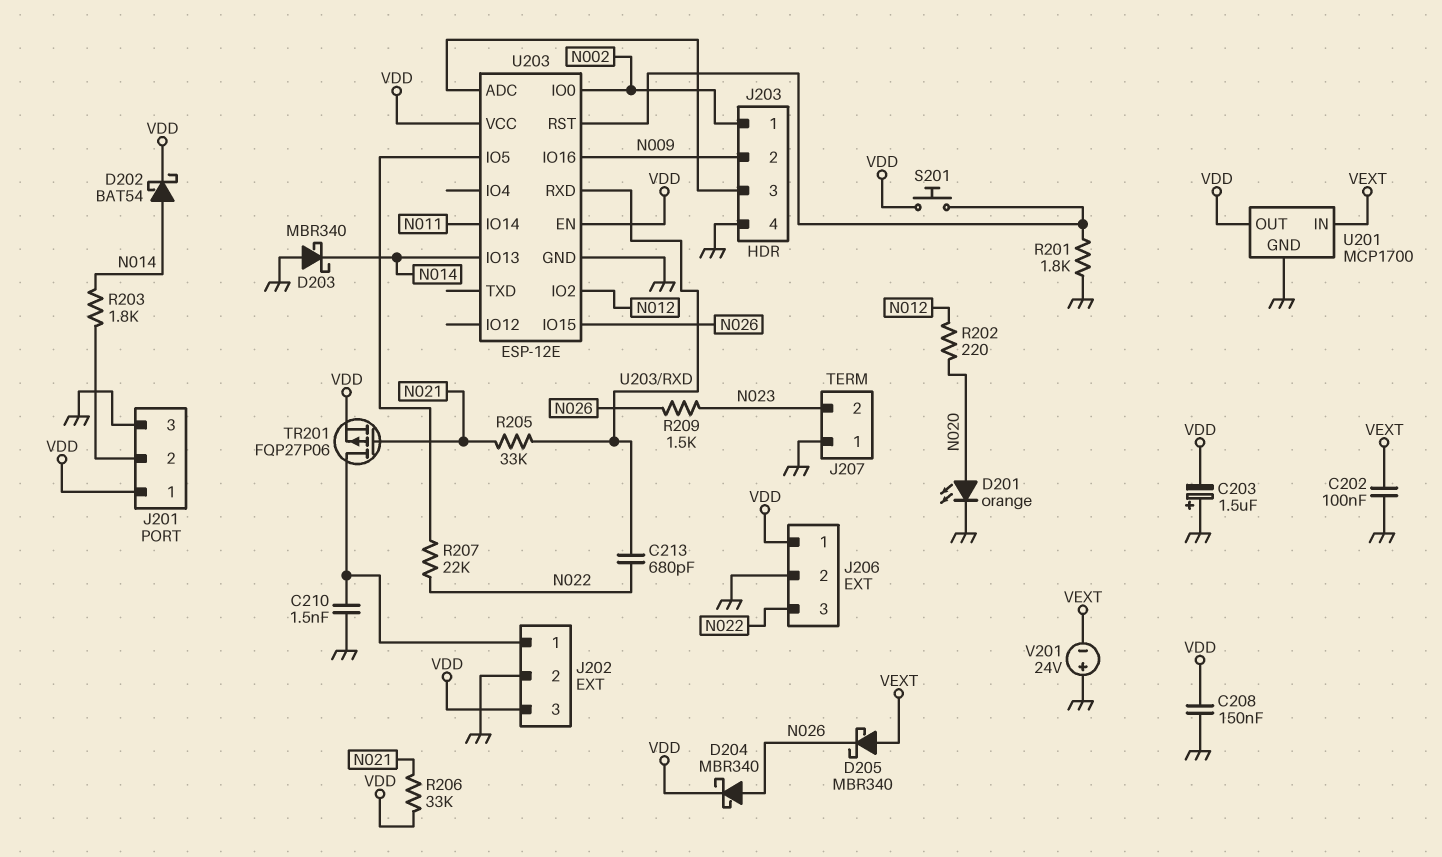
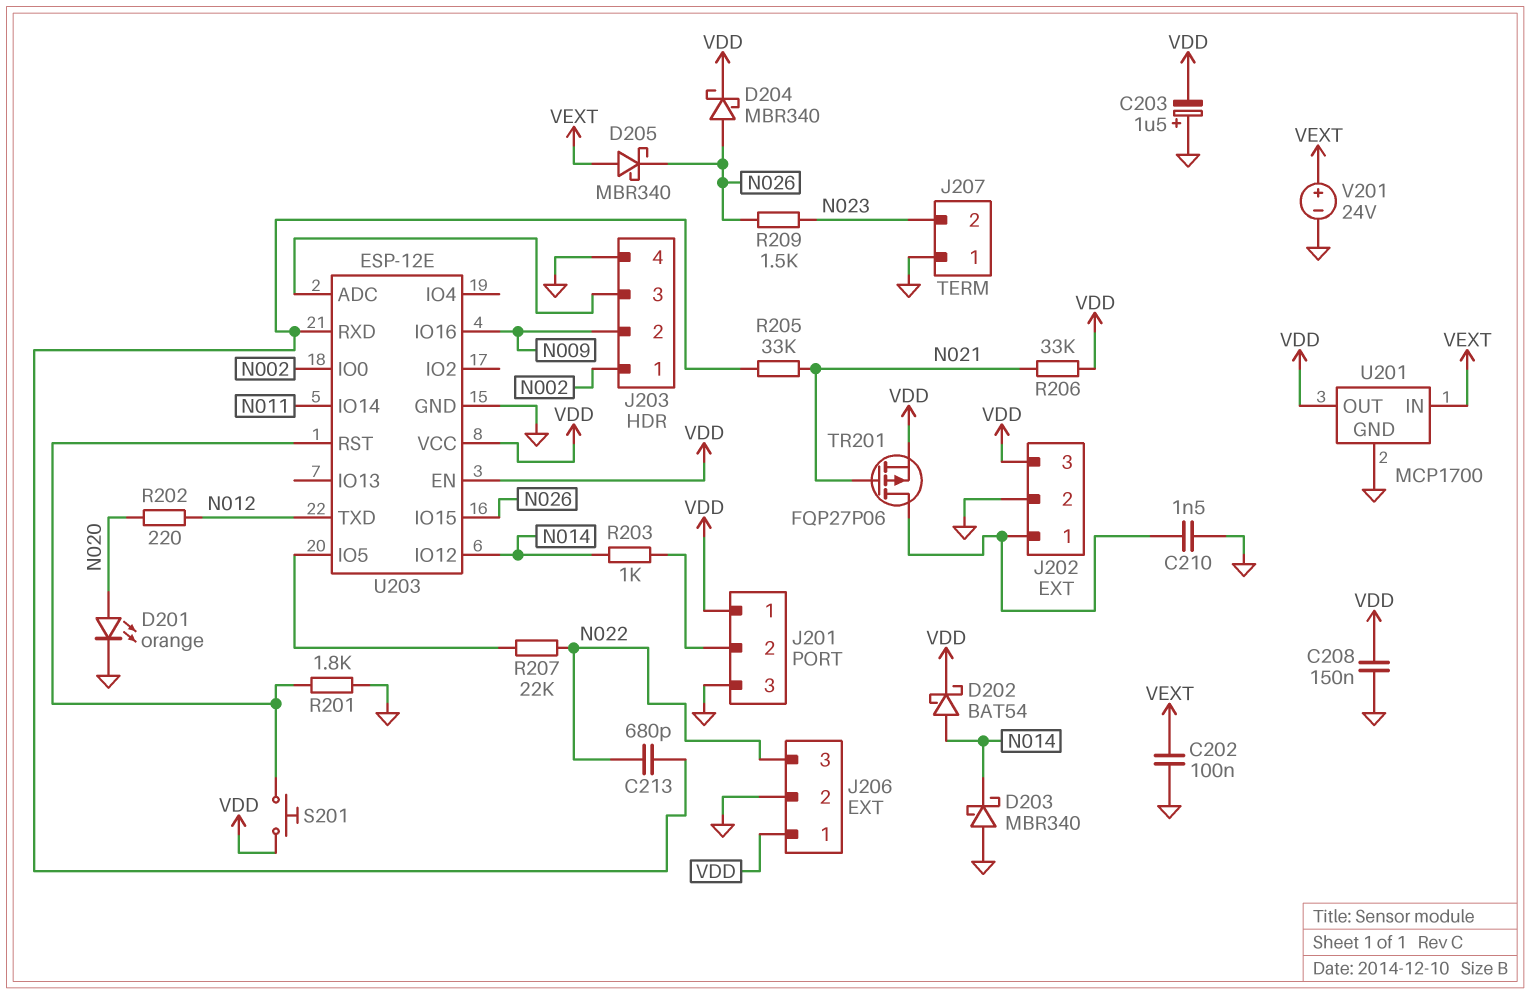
R203: 1.8k (J201/2, N014) -> 1k (J201/2, N014)
U203 pin IO2: N012 -> none
U203 pin IO12: none -> N014
U203 pin IO13: N014 -> none
U203 pin TXD: none -> N012
V201: 24V (plus GND, minus VEXT) -> 24V (plus VEXT, minus GND)

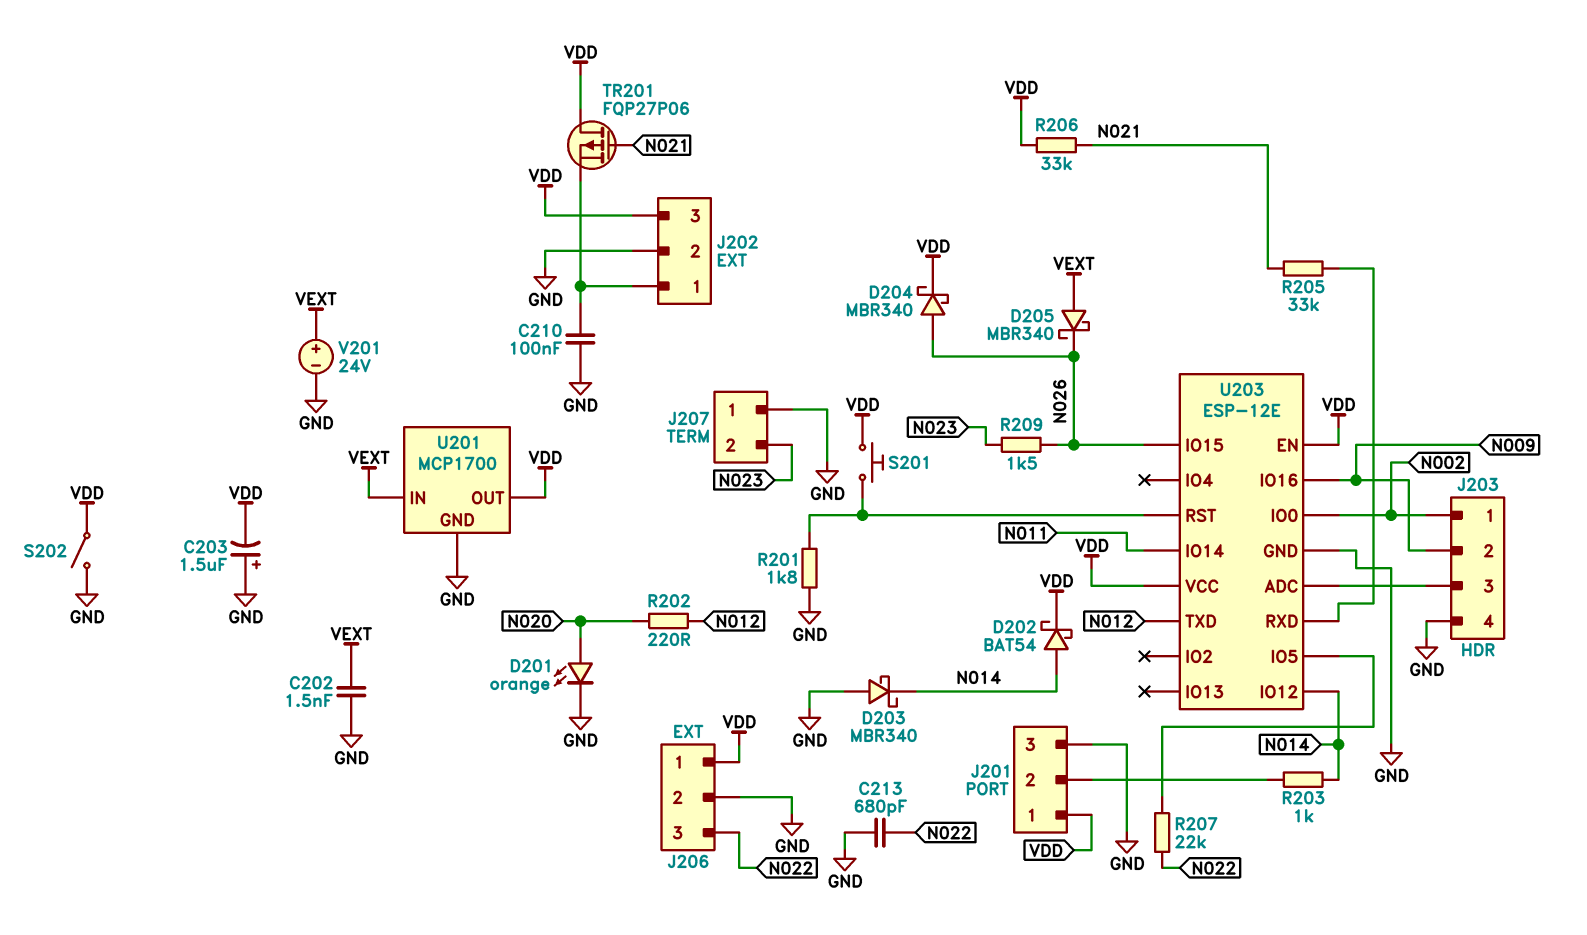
C202: 100nF (GND, VEXT) -> 1.5nF (GND, VEXT)
C208: 150nF (GND, VDD) -> none
C210: 1.5nF (GND, J202/1) -> 100nF (GND, J202/1)
C213: 680pF (N022, U203/RXD) -> 680pF (GND, N022)
S202: none -> switch (GND, VDD)
TR201: PMOS FQP27P06 (G N021, D J202/1, S VDD) -> PMOS FQP27P06 (G N021, D VDD, S J202/1)

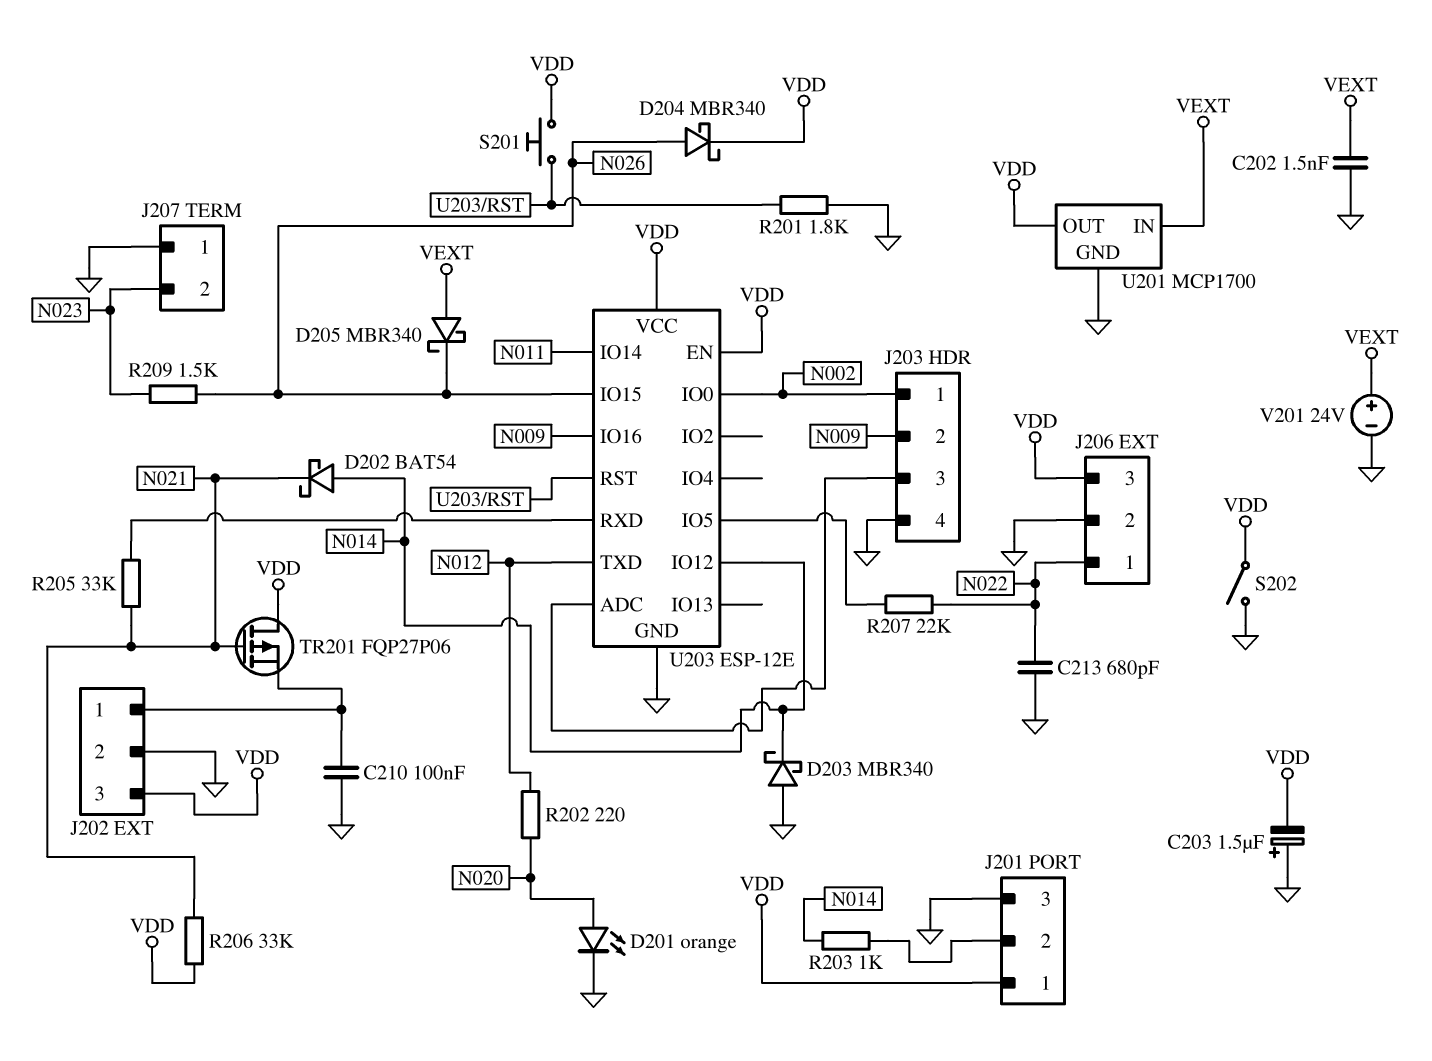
D202: schottky BAT54 (A N014, K VDD) -> schottky BAT54 (A N014, K N021)
J206 pin 1: VDD -> N022
J206 pin 3: N022 -> VDD

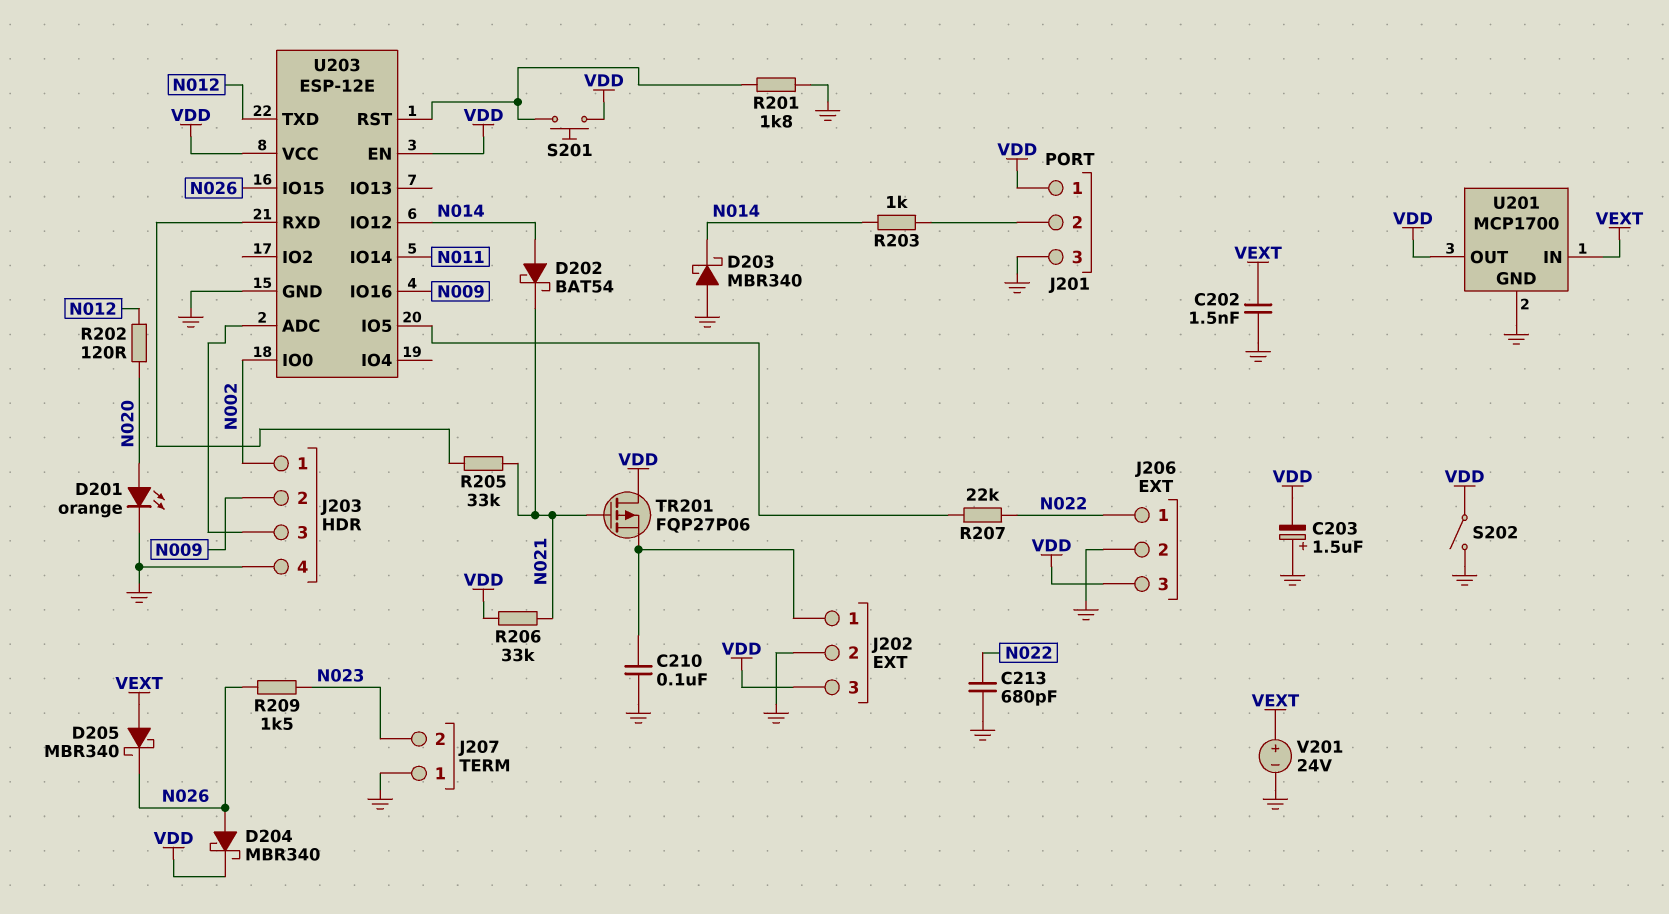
R202: 220 (N012, N020) -> 120 (N012, N020)

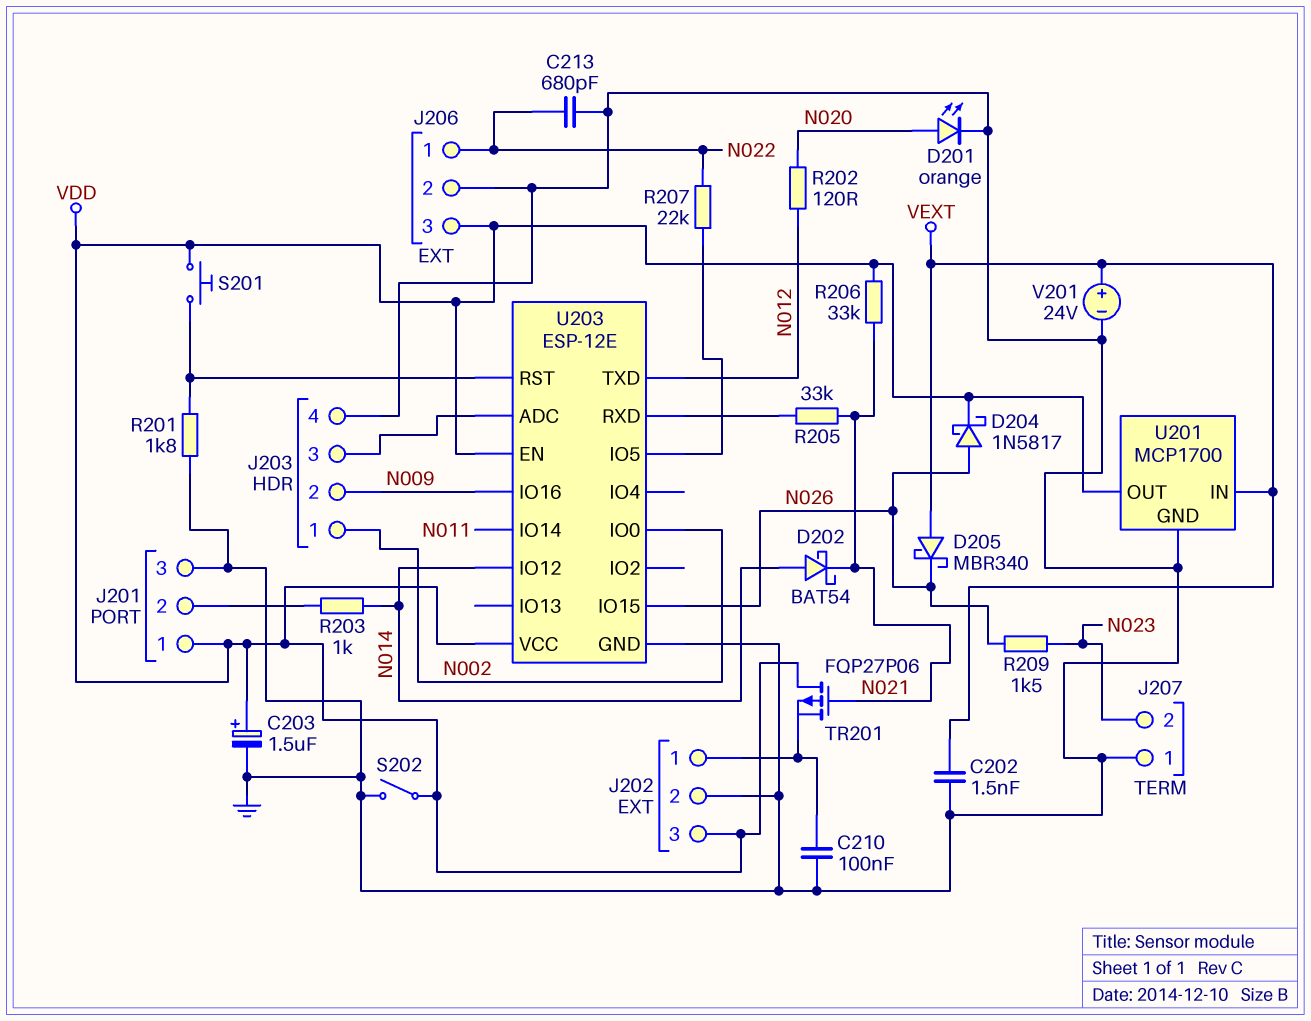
C203: 1.5uF (plus GND, minus VDD) -> 1.5uF (plus VDD, minus GND)
D203: schottky MBR340 (A GND, K N014) -> none
D204: schottky MBR340 (A N026, K VDD) -> schottky 1N5817 (A N026, K VDD)

